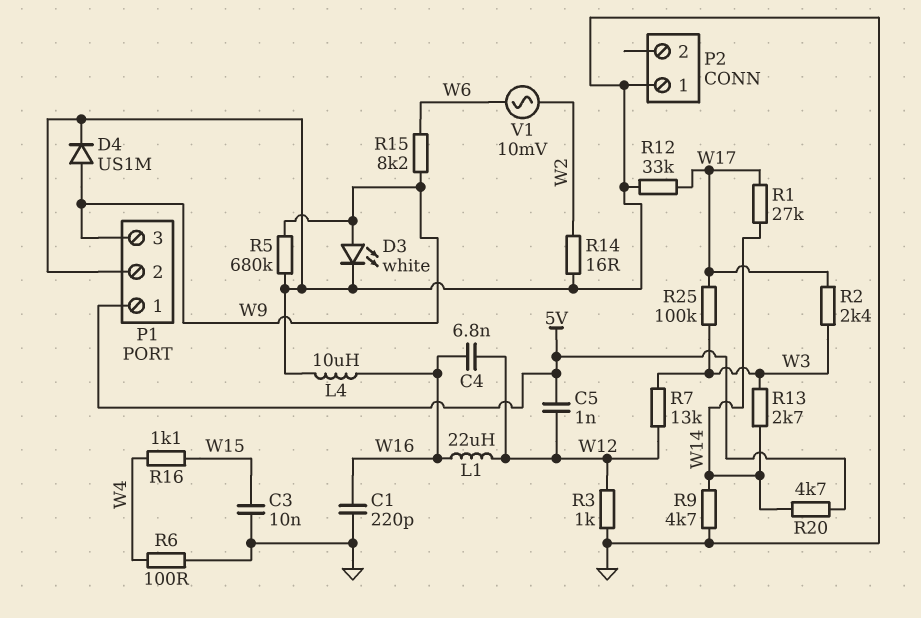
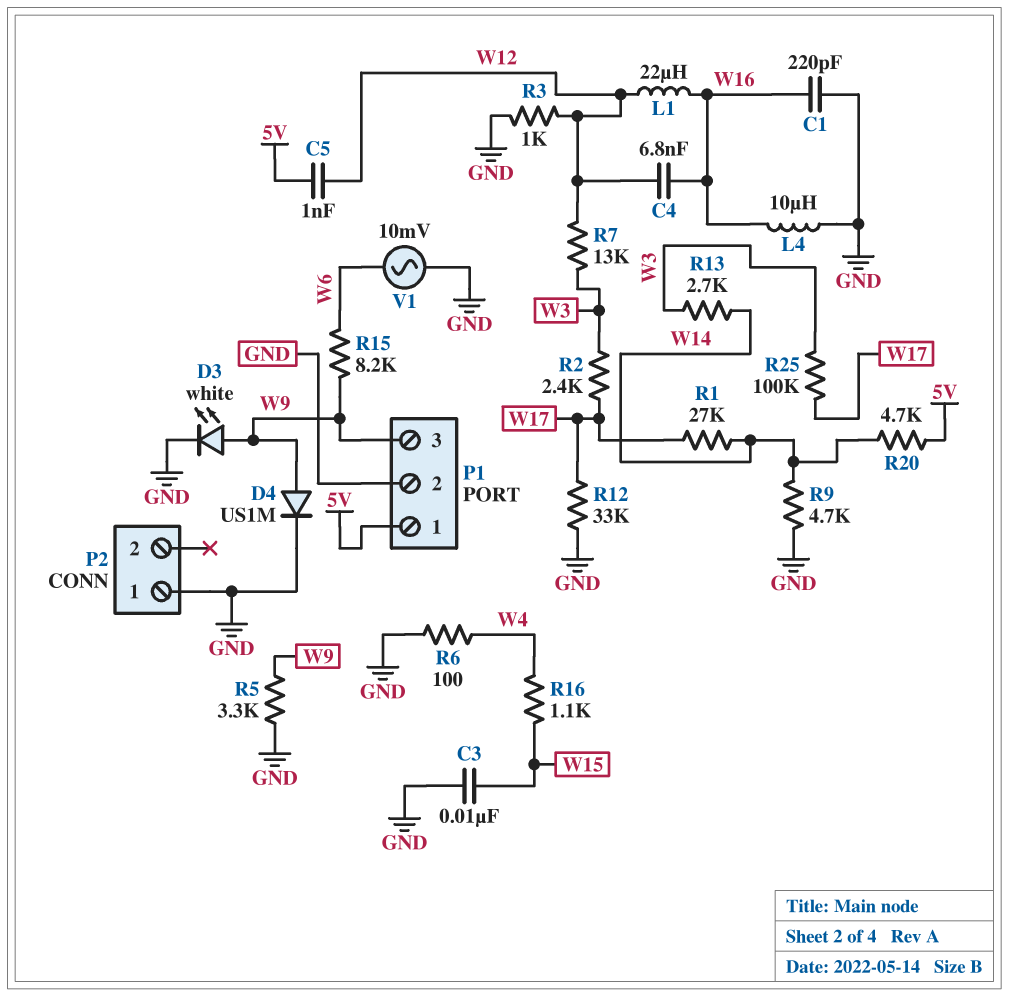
R5: 680k (GND, W9) -> 3.3k (GND, W9)
R14: 16 (GND, W2) -> none
V1: AC 10mV (W2, W6) -> AC 10mV (GND, W6)

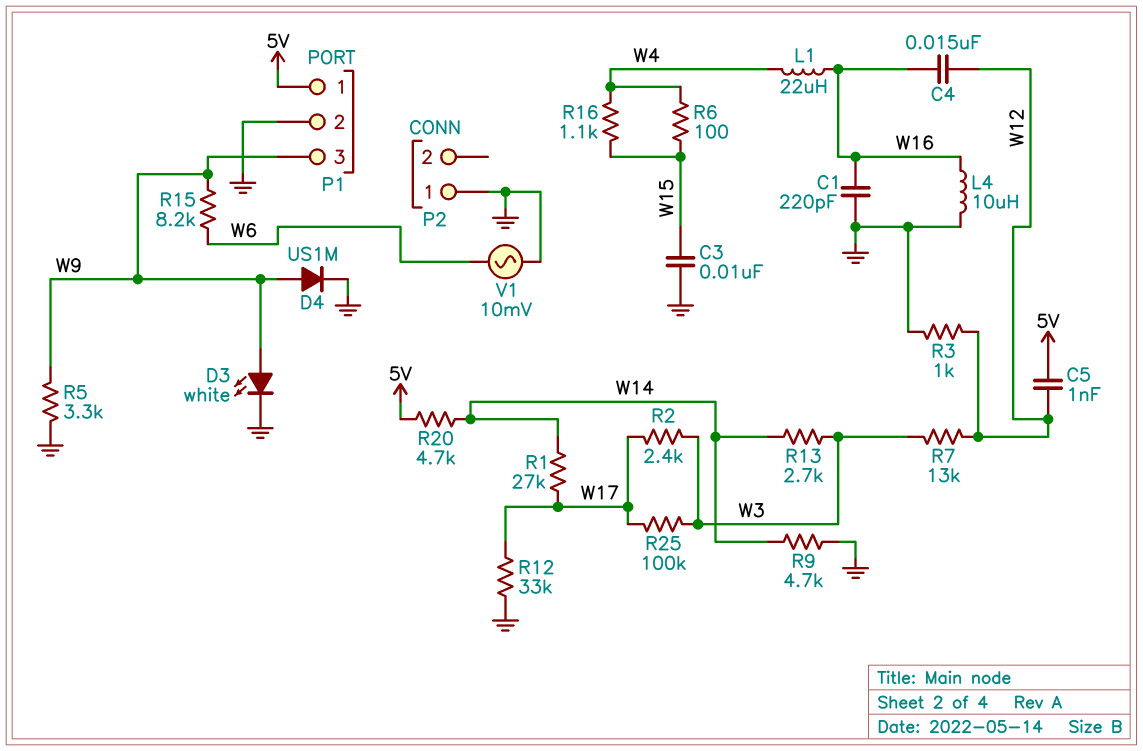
C4: 6.8nF (W12, W16) -> 15nF (W12, W16)
L1: 22uH (W12, W16) -> 22uH (W4, W16)
R6: 100 (GND, W4) -> 100 (W4, W15)

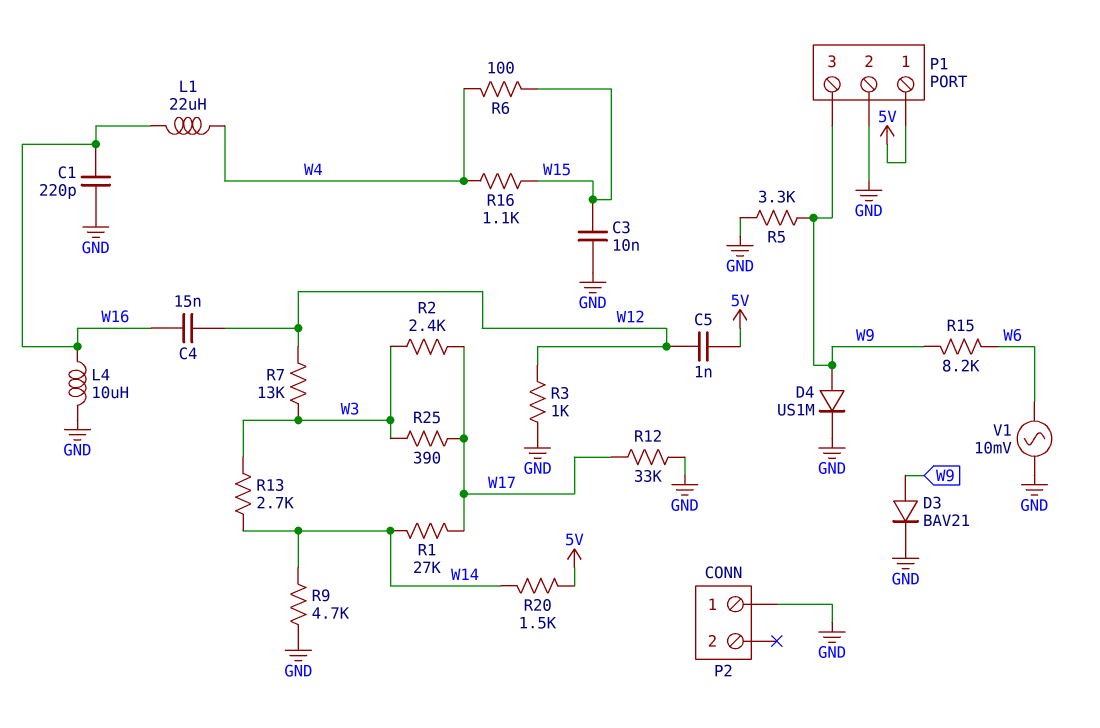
D3: LED white (A W9, K GND) -> diode BAV21 (A W9, K GND)
R20: 4.7k (5V, W14) -> 1.5k (5V, W14)
R25: 100k (W3, W17) -> 390 (W3, W17)

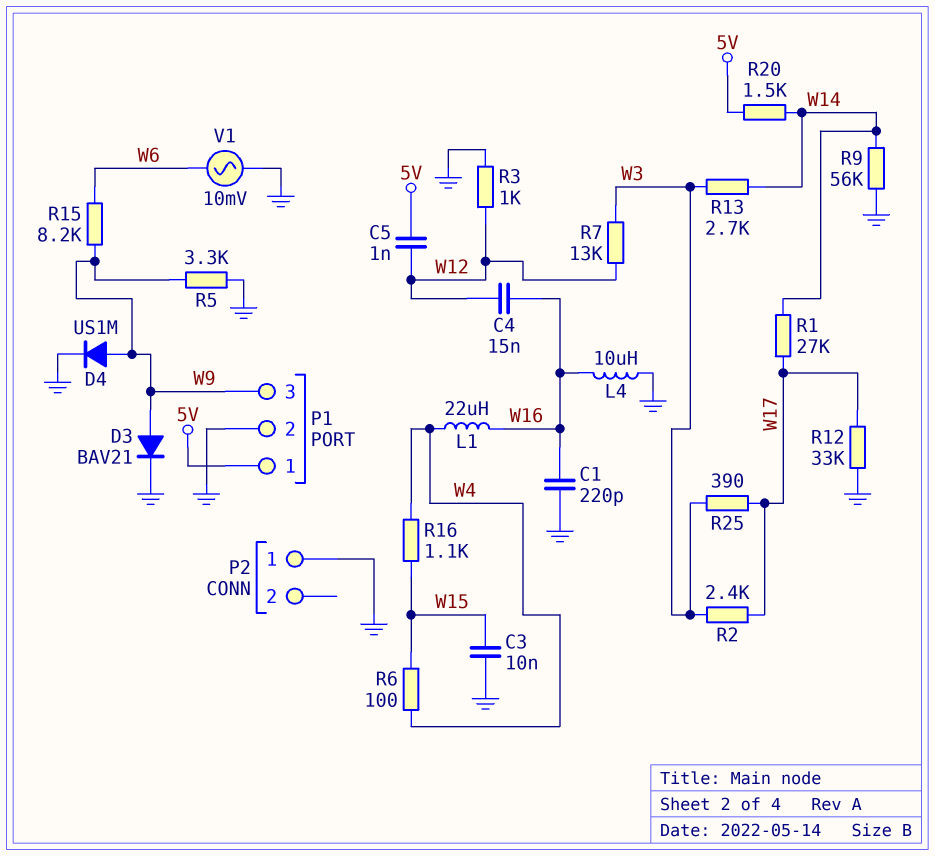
R9: 4.7k (GND, W14) -> 56k (GND, W14)

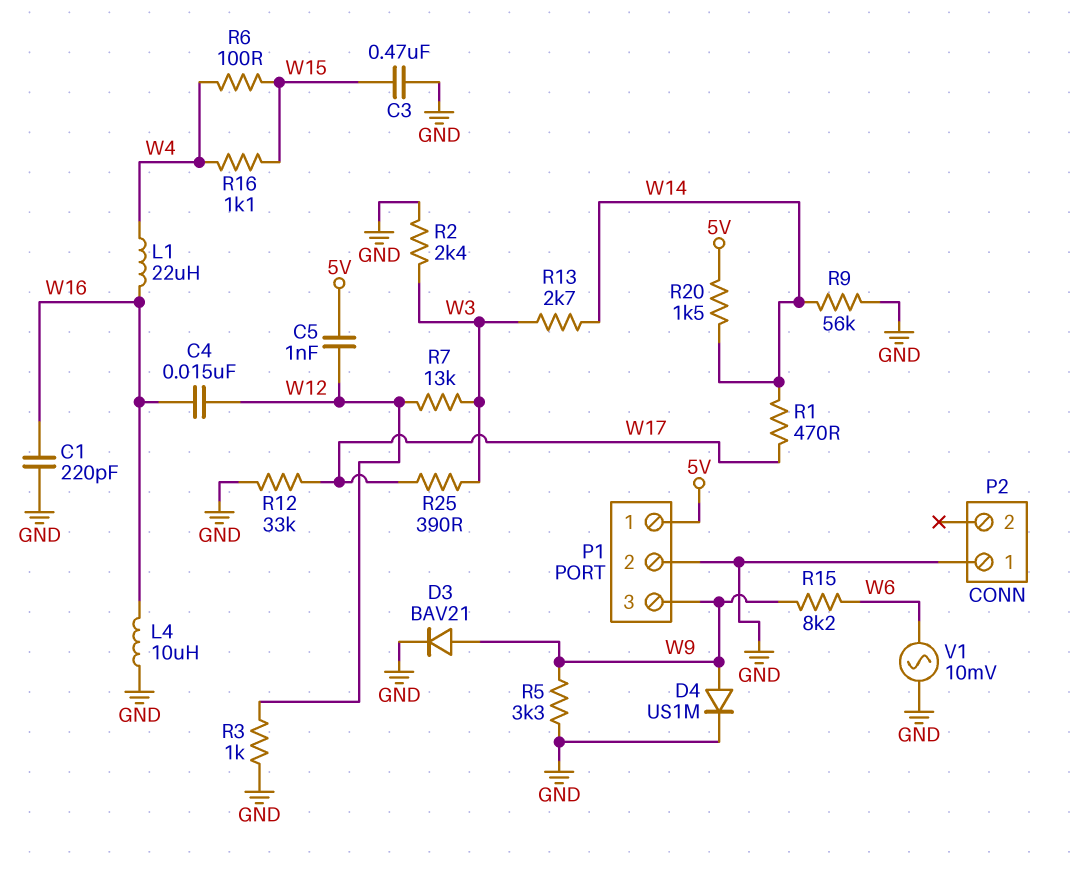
C3: 10nF (GND, W15) -> 470nF (GND, W15)
R1: 27k (W14, W17) -> 470 (W14, W17)
R2: 2.4k (W3, W17) -> 2.4k (GND, W3)

